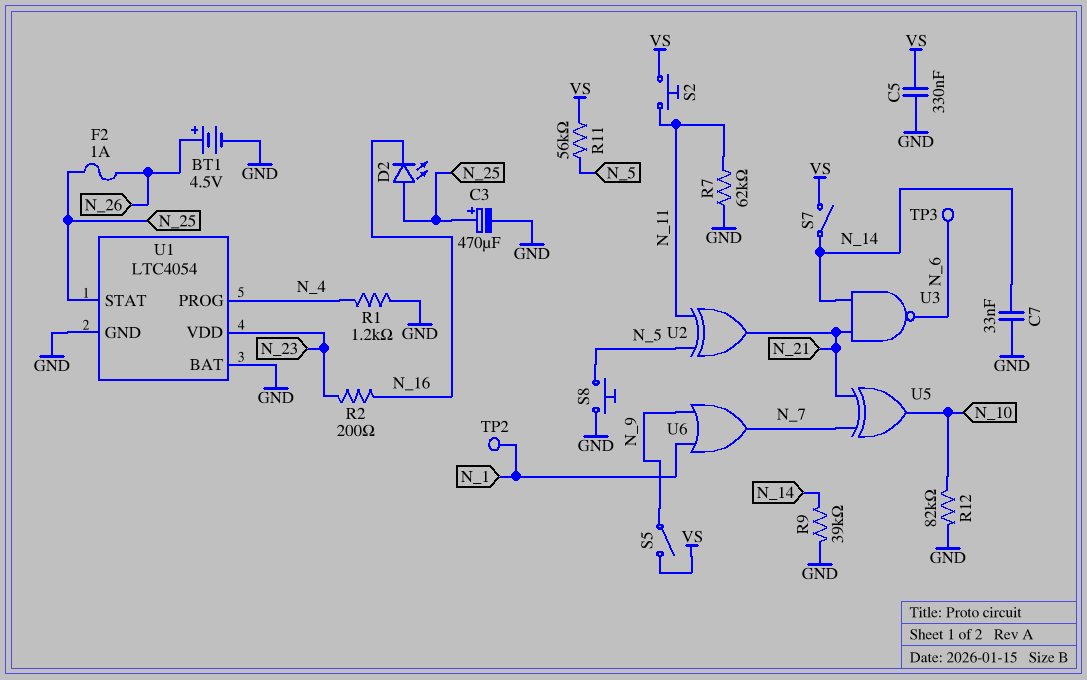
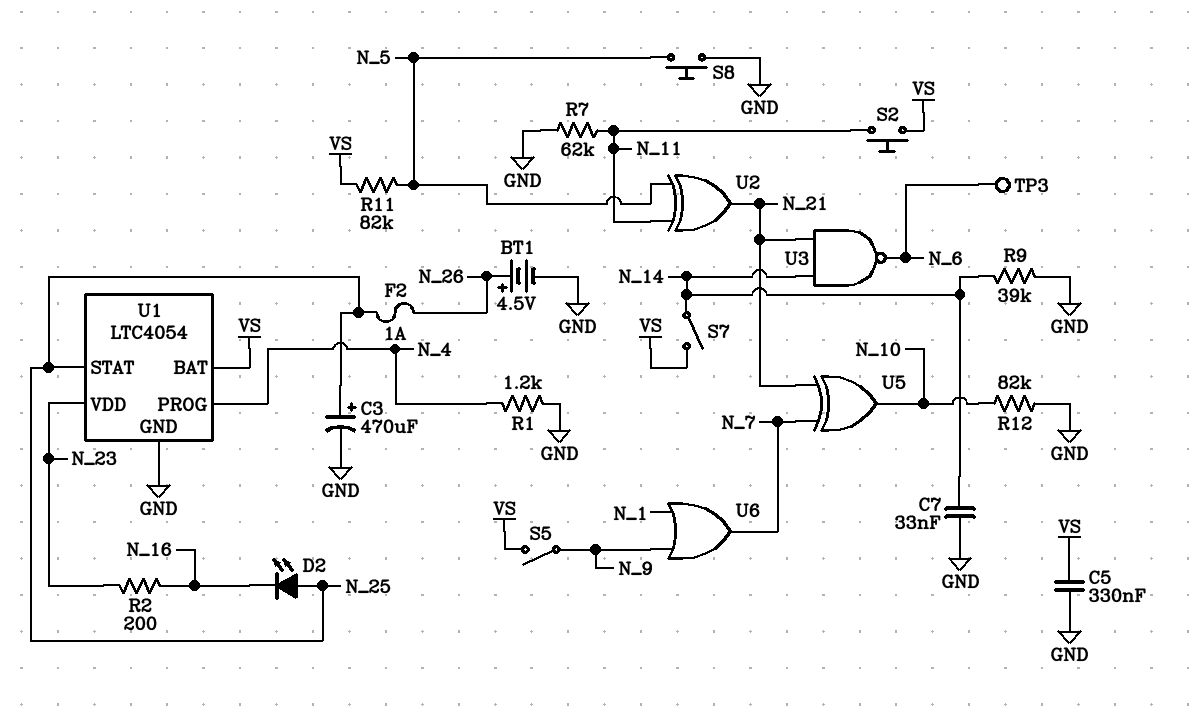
R11: 56k (N_5, VS) -> 82k (N_5, VS)
TP2: test point (N_1) -> none
U1 pin BAT: GND -> VS

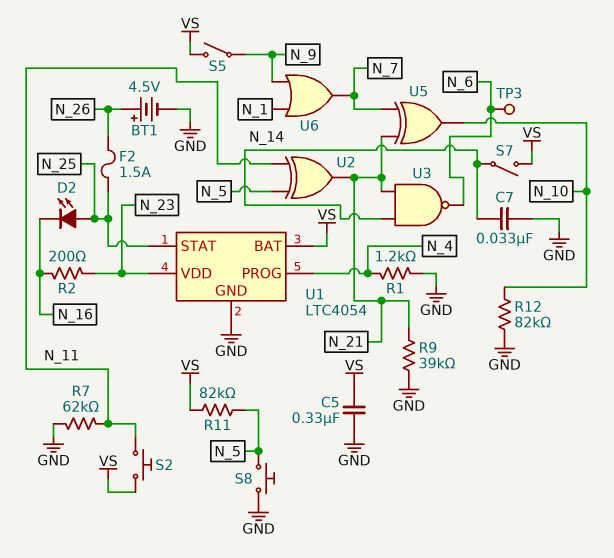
C3: 470uF (plus N_25, minus GND) -> none
F2: 1A (N_25, N_26) -> 1.5A (N_25, N_26)
R9: 39k (GND, N_14) -> 39k (GND, N_21)

